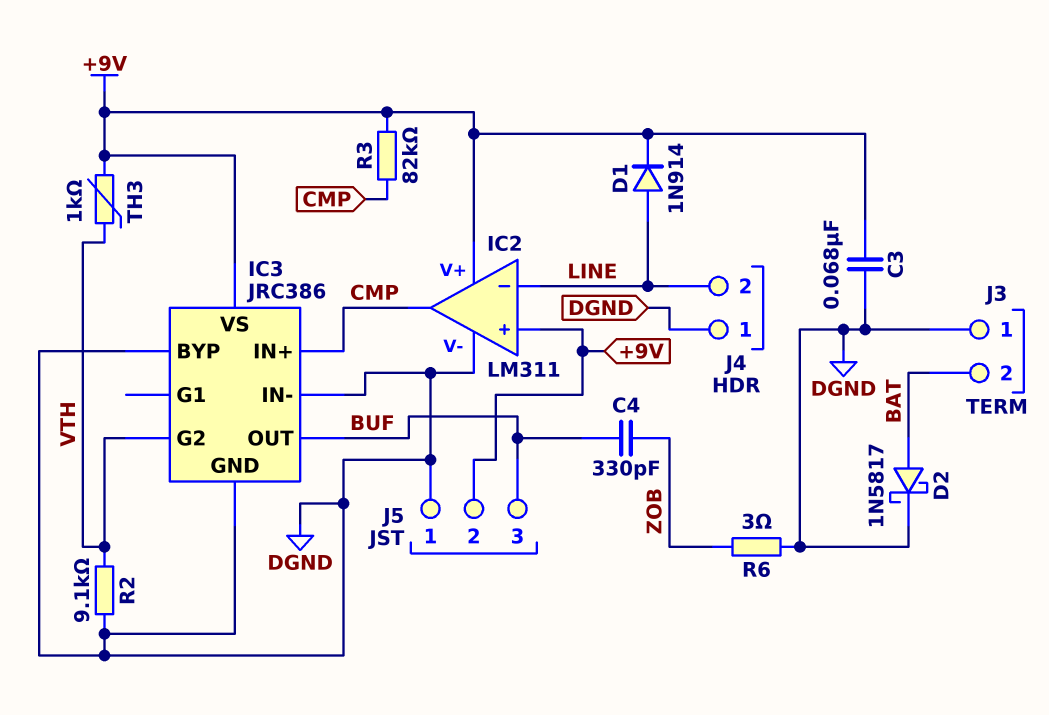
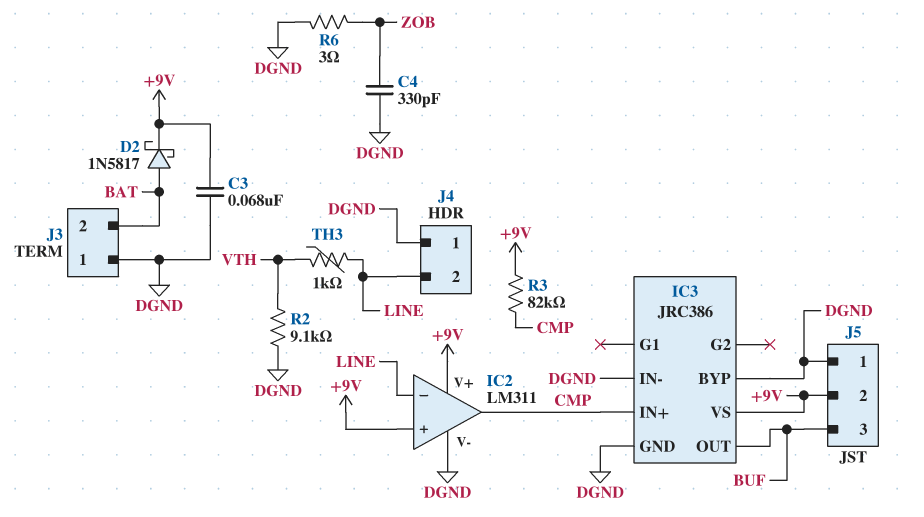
C4: 330pF (BUF, ZOB) -> 330pF (DGND, ZOB)
D1: diode 1N914 (A LINE, K +9V) -> none
D2: schottky 1N5817 (A BAT, K DGND) -> schottky 1N5817 (A BAT, K +9V)
IC3 pin G2: VTH -> none
TH3: 1k (+9V, VTH) -> 1k (LINE, VTH)

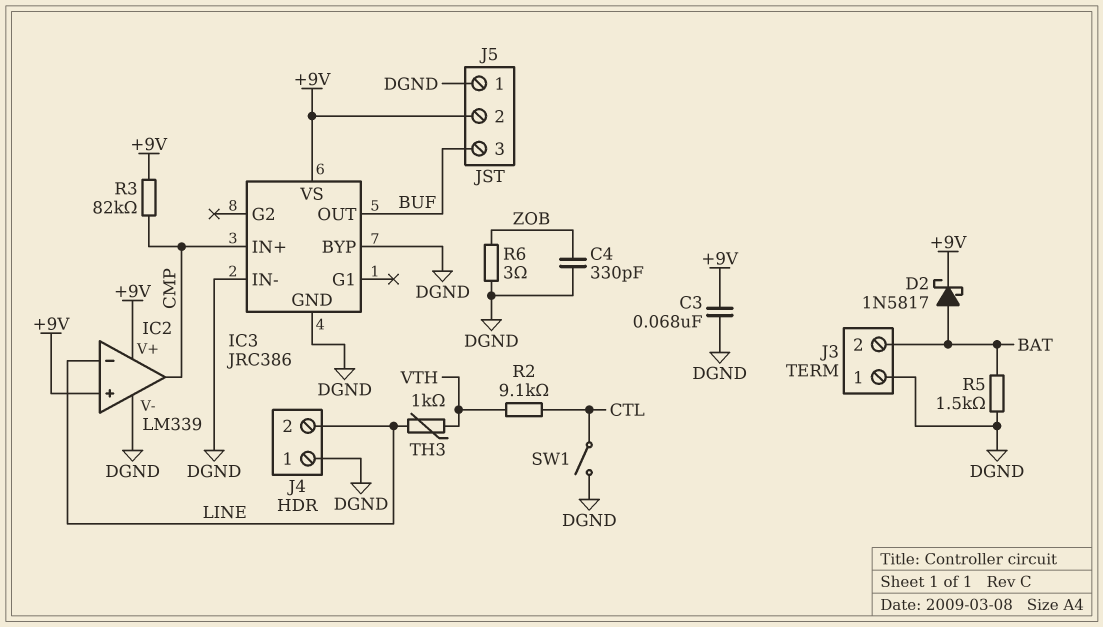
IC2: LM311 -> LM339
R2: 9.1k (DGND, VTH) -> 9.1k (CTL, VTH)
R5: none -> 1.5k (BAT, DGND)
SW1: none -> switch (CTL, DGND)

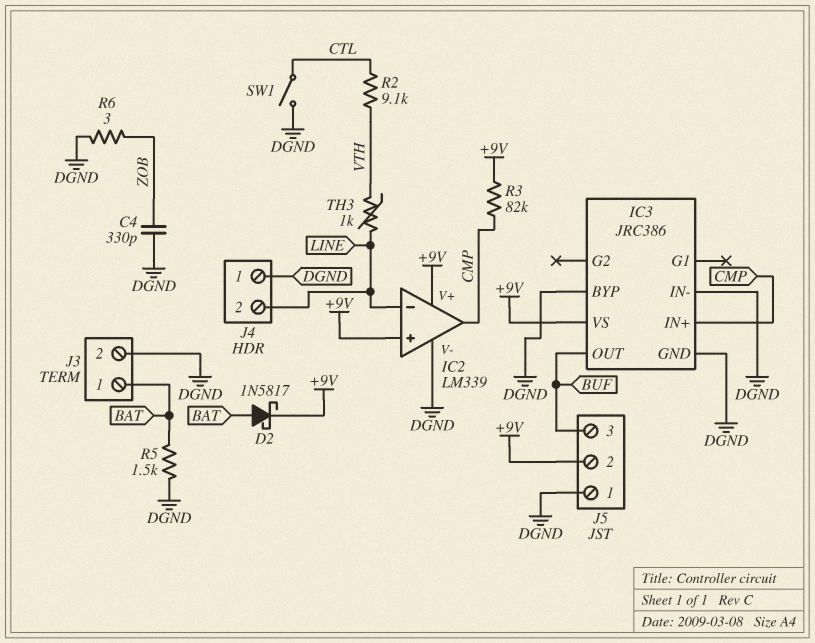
C3: 68nF (+9V, DGND) -> none
J3 pin 1: DGND -> BAT
J3 pin 2: BAT -> DGND

